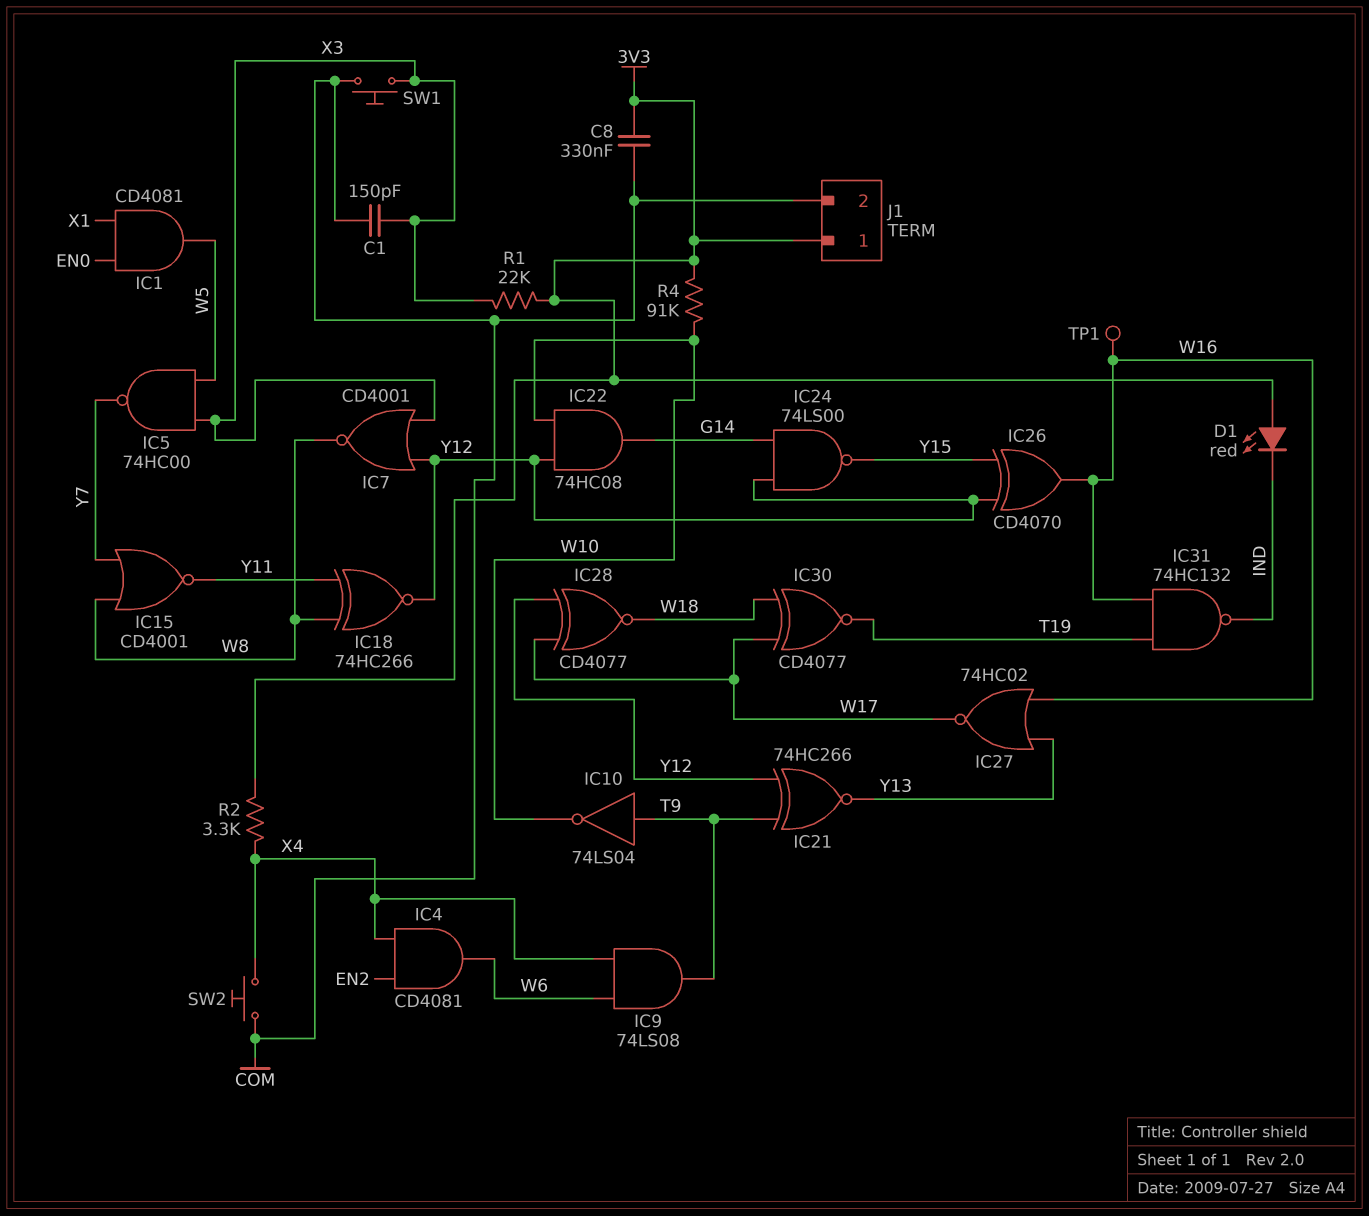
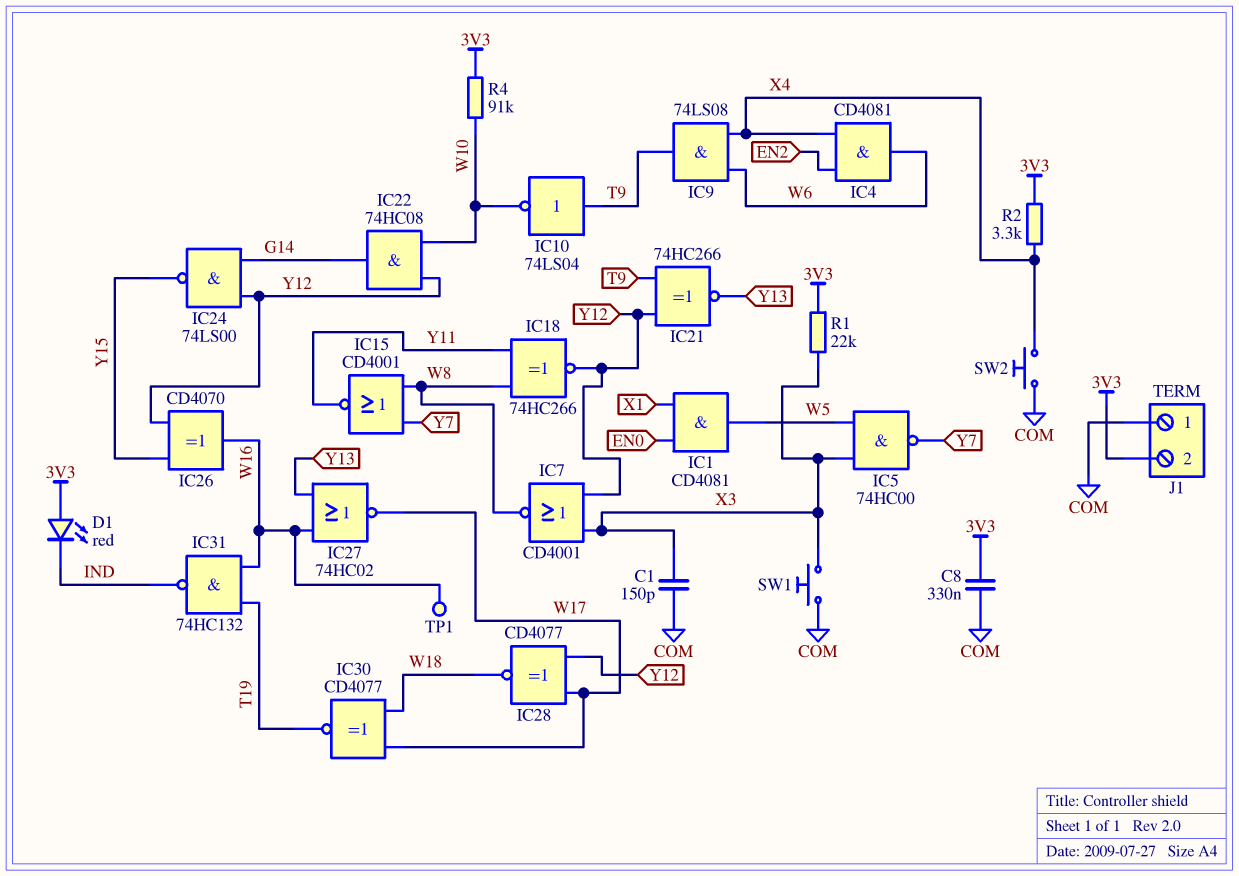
J1 pin 1: 3V3 -> COM
J1 pin 2: COM -> 3V3

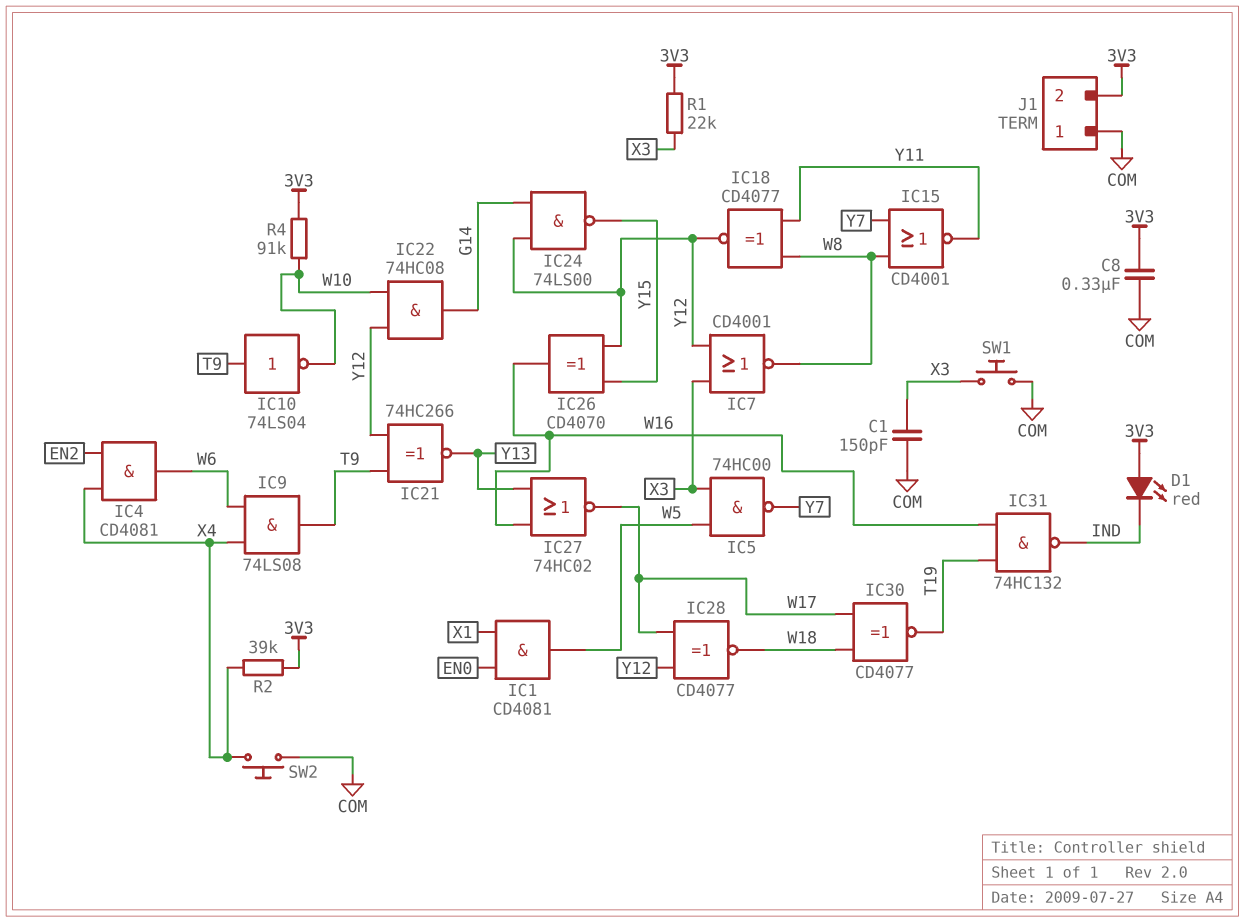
IC18: XNOR 74HC266 (in W8, in Y11, out Y12) -> XNOR CD4077 (in W8, in Y11, out Y12)
R2: 3.3k (3V3, X4) -> 39k (3V3, X4)
TP1: test point (W16) -> none

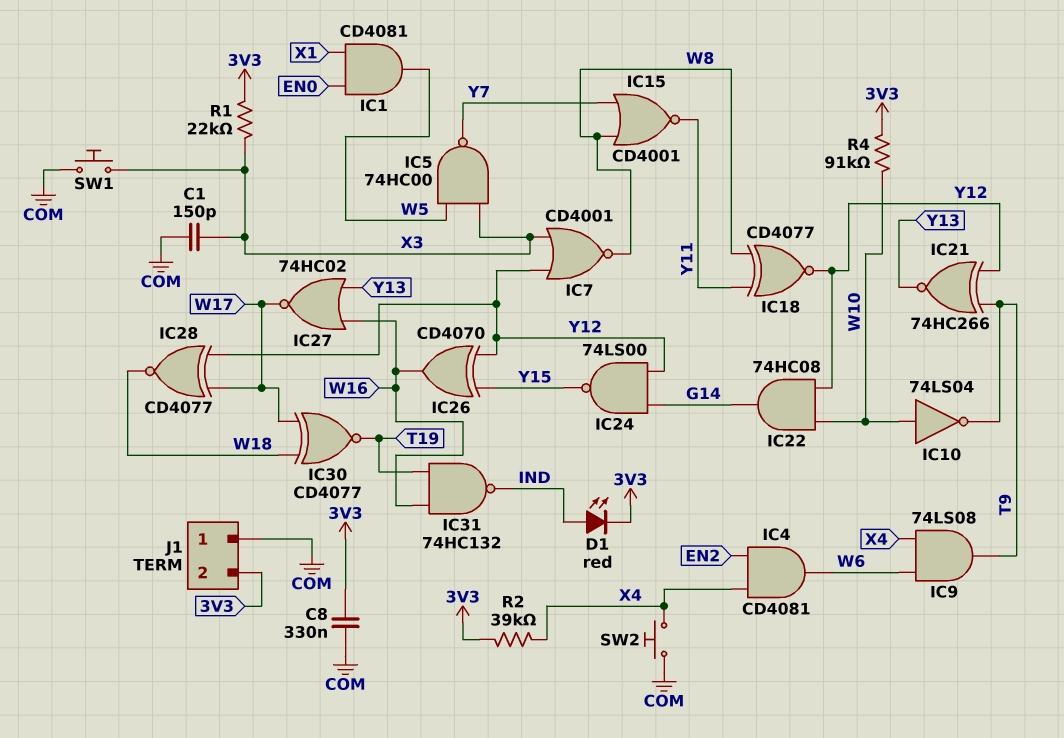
D1: LED red (A 3V3, K IND) -> LED red (A IND, K 3V3)
IC10: NOT 74LS04 (in T9, out W10) -> NOT 74LS04 (in W10, out T9)

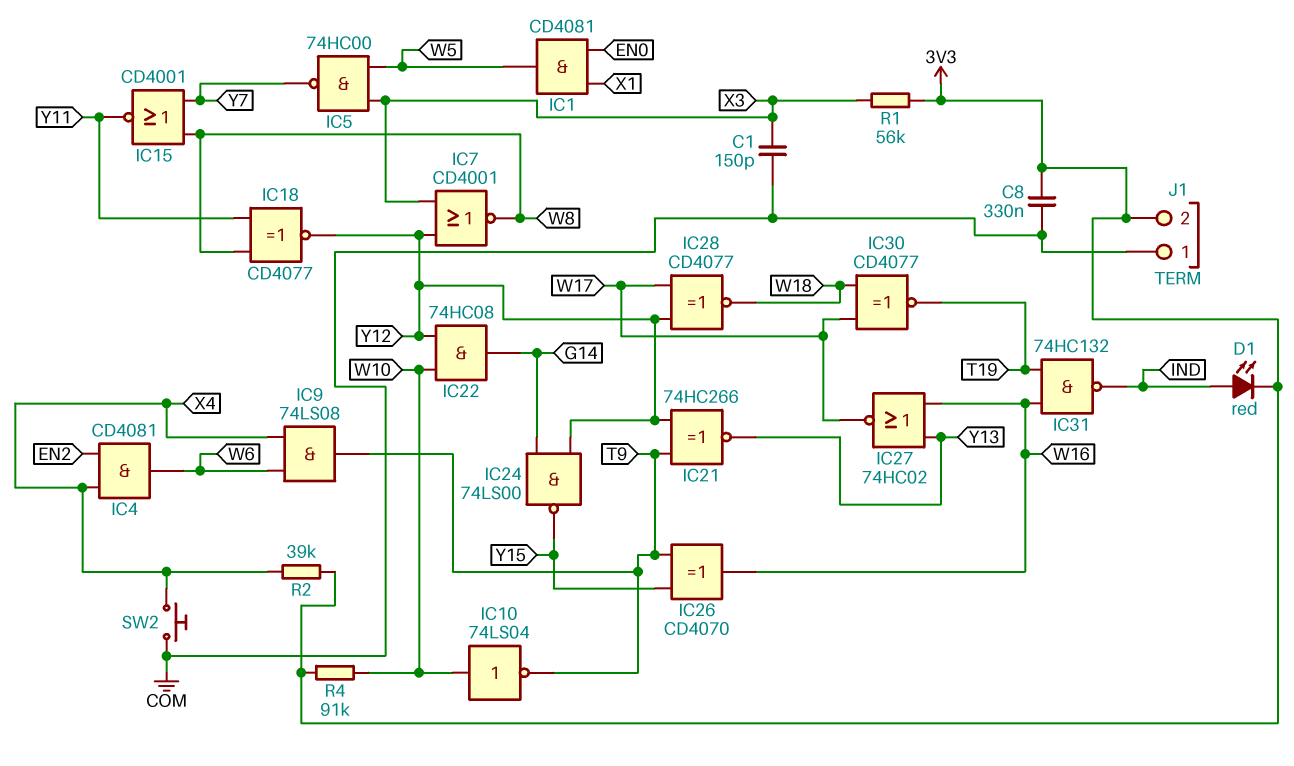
IC26: XOR CD4070 (in Y12, in Y15, out W16) -> XOR CD4070 (in T9, in Y15, out W16)
R1: 22k (3V3, X3) -> 56k (3V3, X3)
SW1: button (COM, X3) -> none

